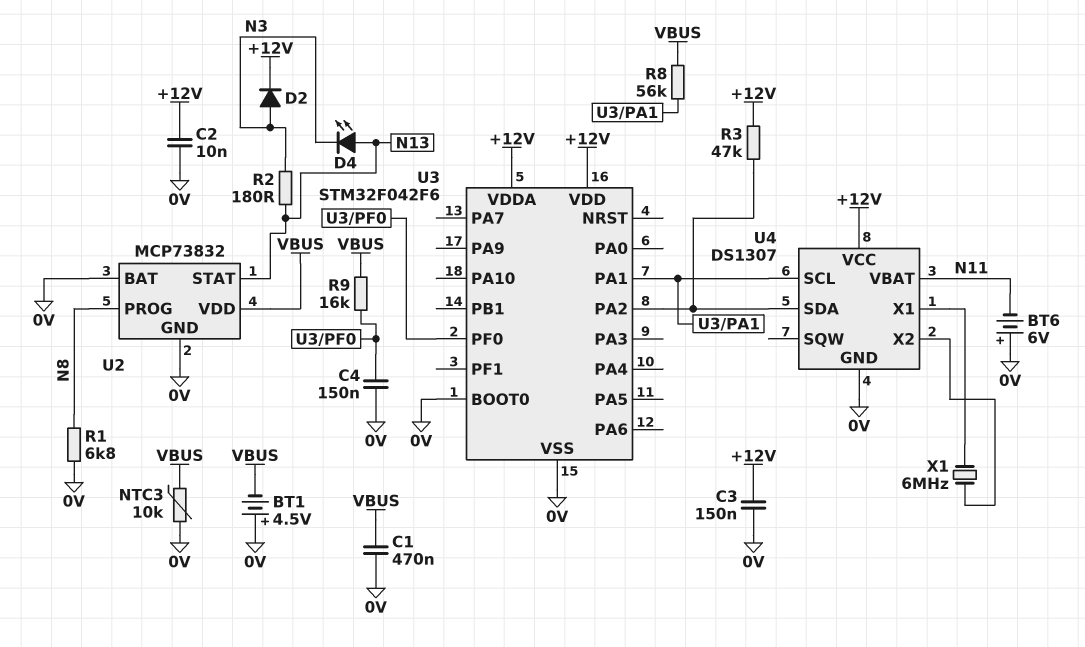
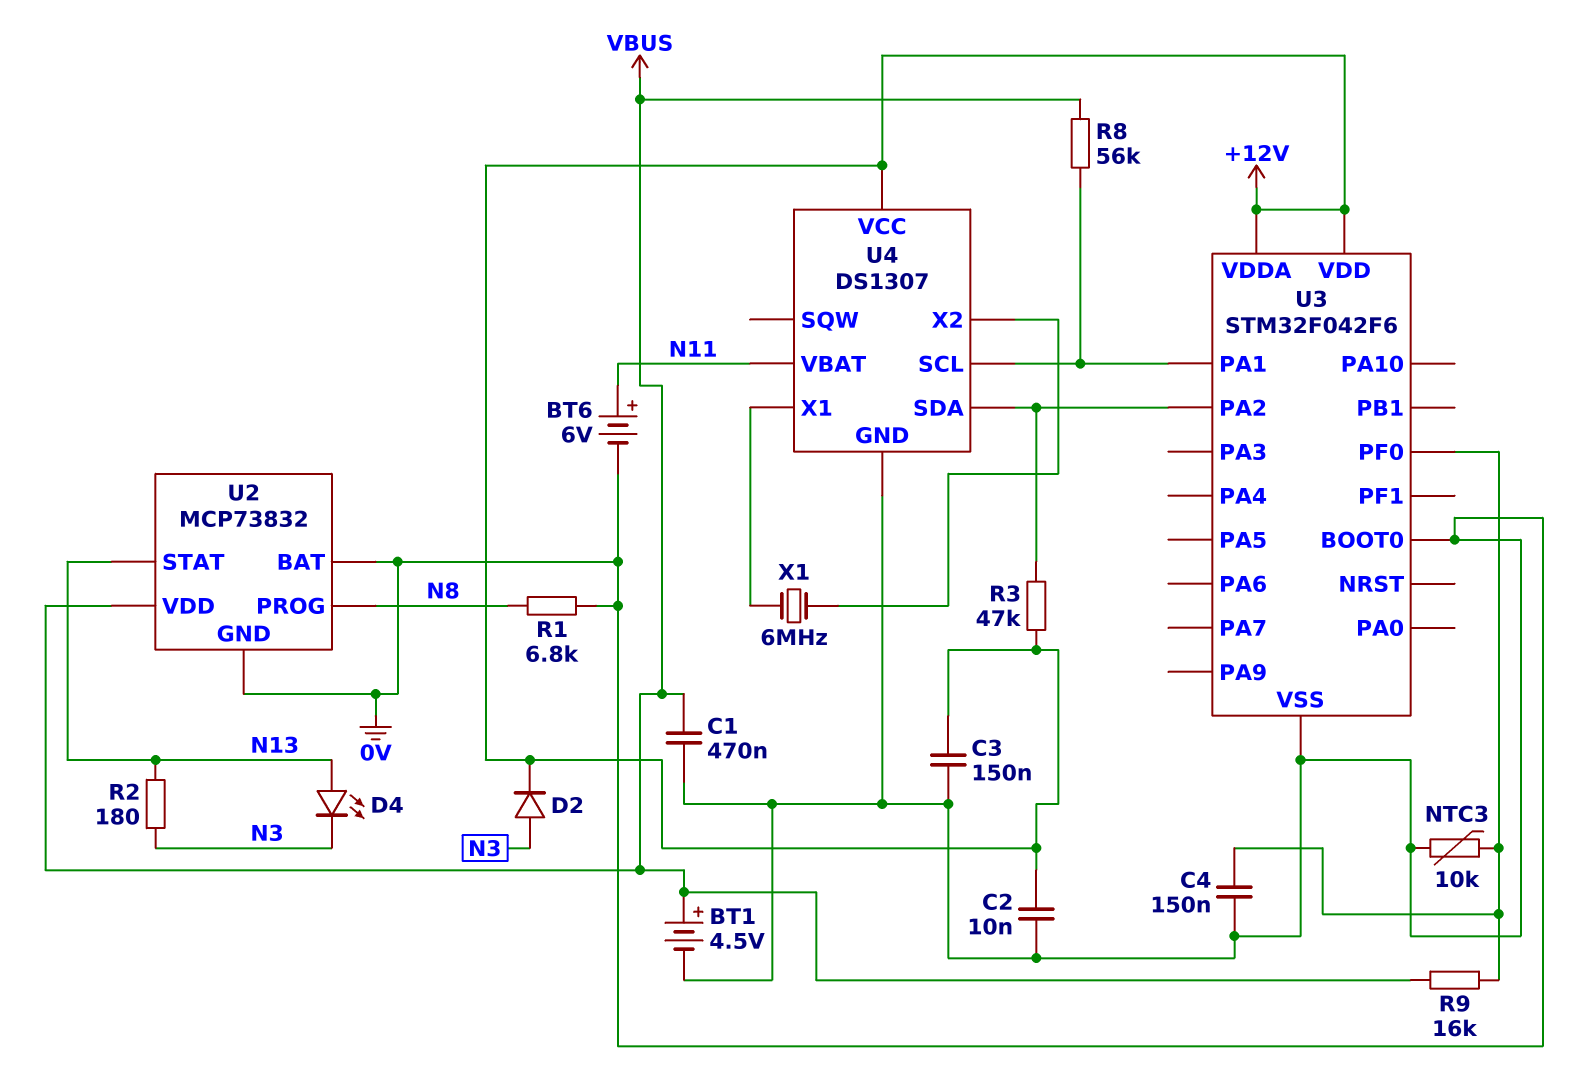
BT1: 4.5V (plus 0V, minus VBUS) -> 4.5V (plus VBUS, minus 0V)
BT6: 6V (plus 0V, minus N11) -> 6V (plus N11, minus 0V)
NTC3: 10k (0V, VBUS) -> 10k (0V, U3/PF0)

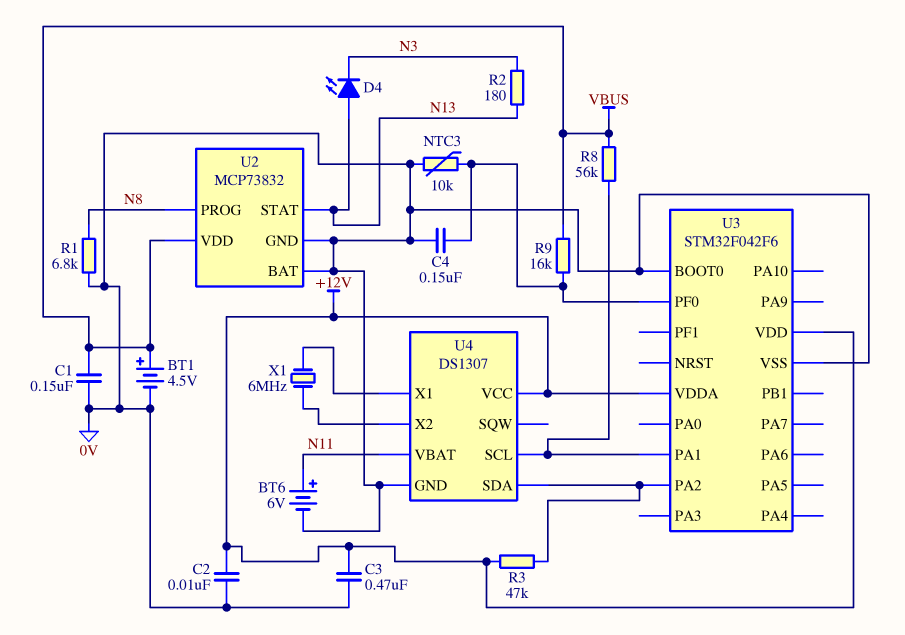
C1: 470nF (0V, VBUS) -> 150nF (0V, VBUS)
C3: 150nF (+12V, 0V) -> 470nF (+12V, 0V)
D2: diode (A N3, K +12V) -> none

